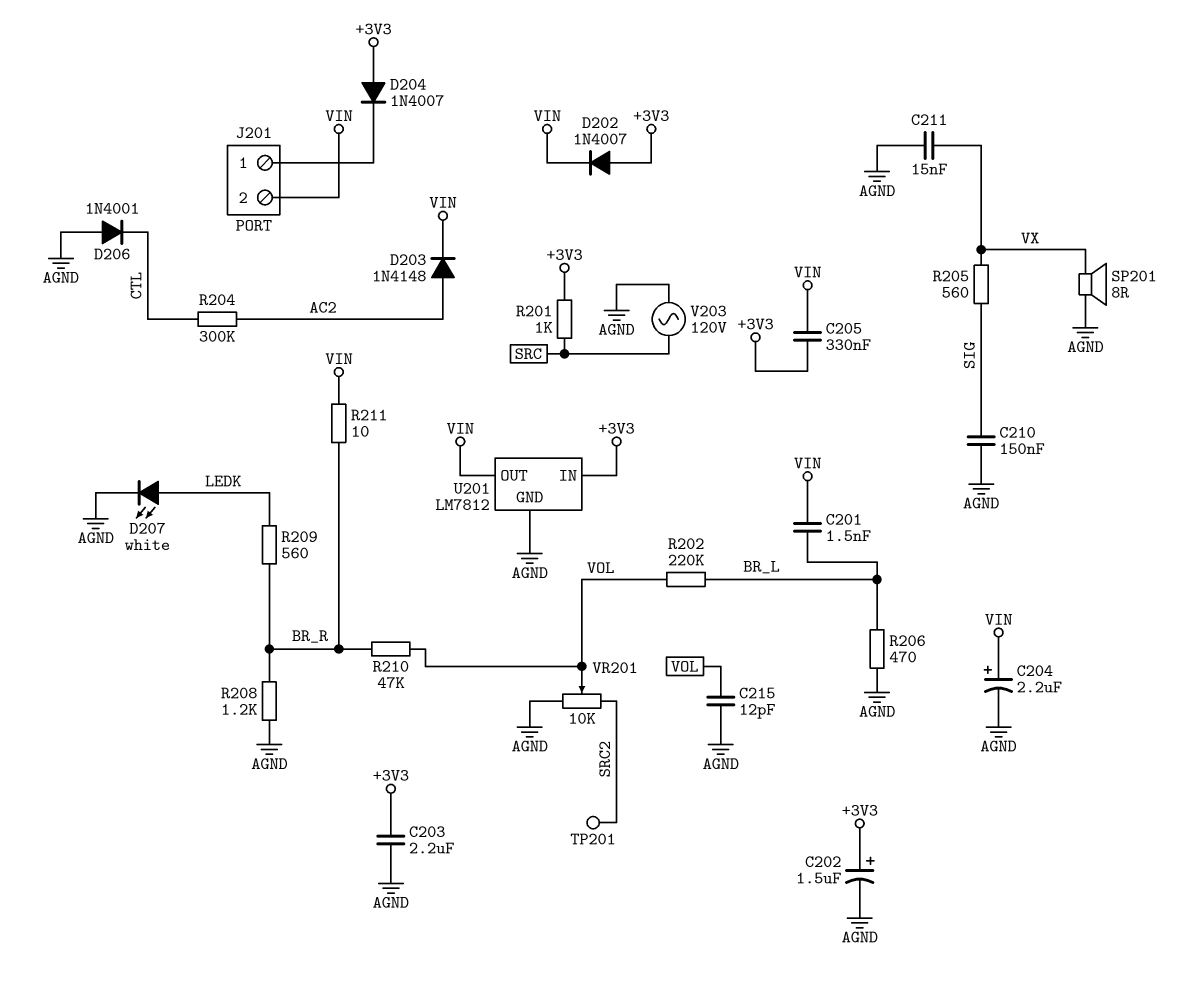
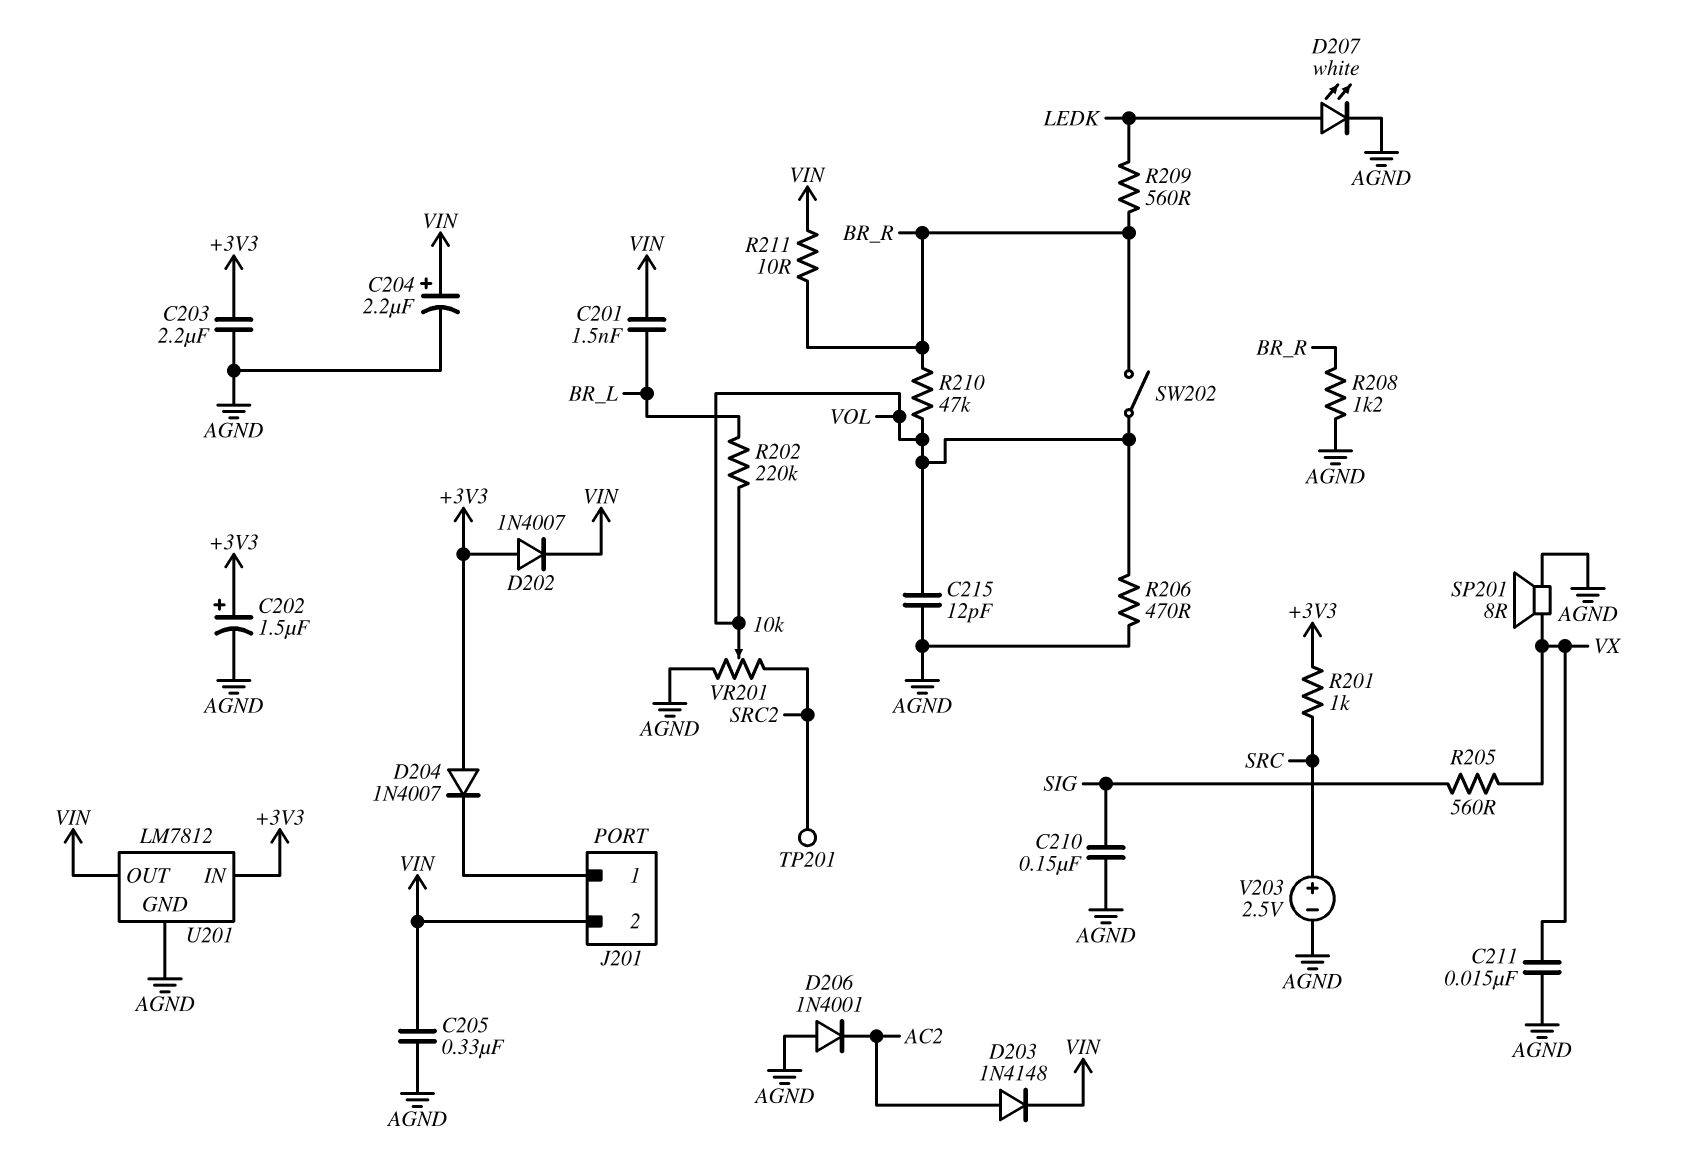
C205: 330nF (+3V3, VIN) -> 330nF (AGND, VIN)
D206: diode 1N4001 (A AGND, K CTL) -> diode 1N4001 (A AGND, K AC2)
R204: 300k (AC2, CTL) -> none
R206: 470 (AGND, BR_L) -> 470 (AGND, VOL)
SW202: none -> switch (BR_R, VOL)
V203: AC 120V (AGND, SRC) -> 2.5V (plus SRC, minus AGND)

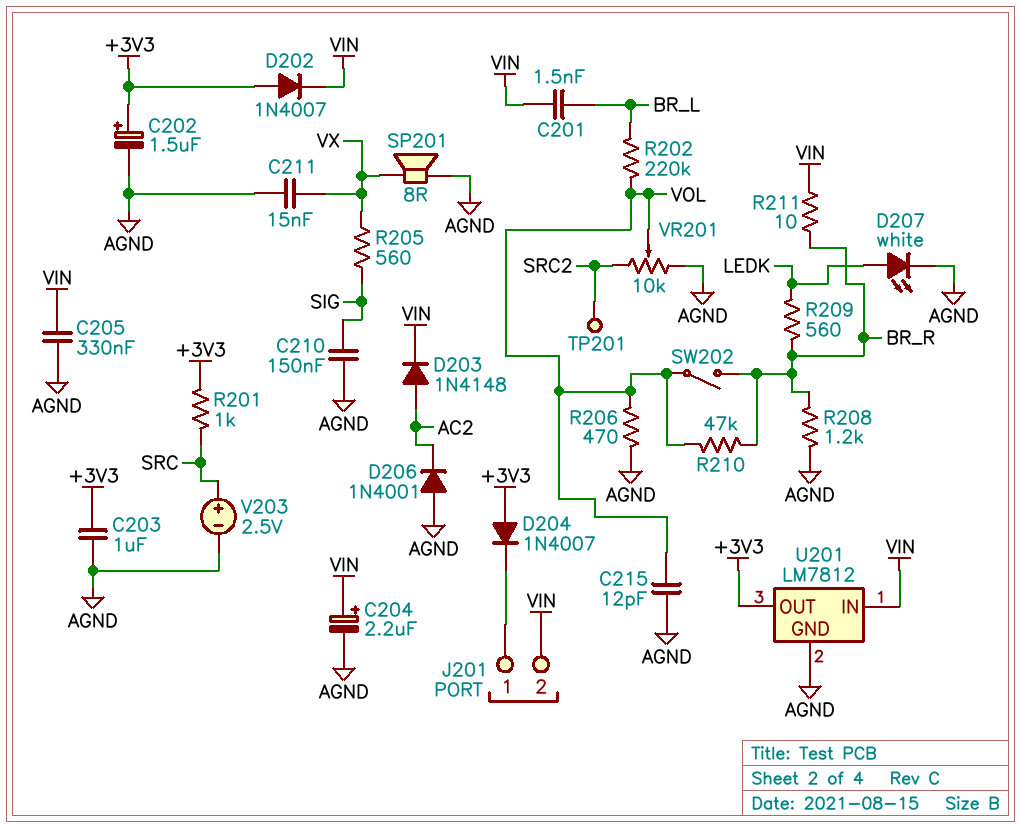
C203: 2.2uF (+3V3, AGND) -> 1uF (+3V3, AGND)
U201 pin IN: +3V3 -> VIN
U201 pin OUT: VIN -> +3V3

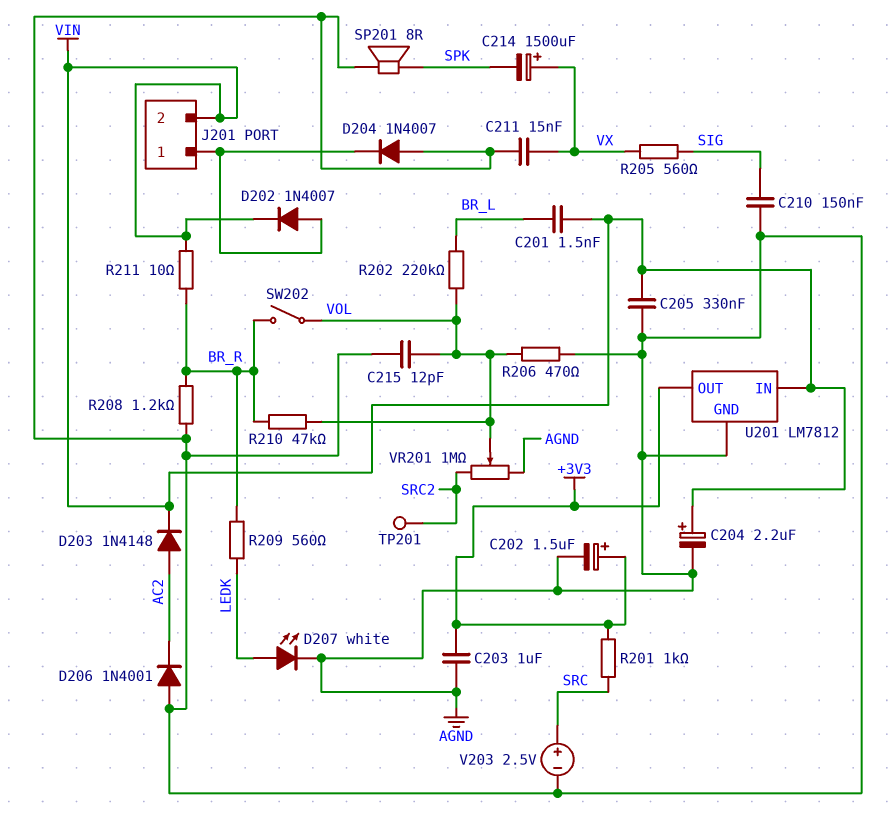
C214: none -> 1500uF (plus VX, minus SPK)
D202: diode 1N4007 (A +3V3, K VIN) -> diode 1N4007 (A J201/1, K VIN)
D204: diode 1N4007 (A +3V3, K J201/1) -> diode 1N4007 (A AGND, K J201/1)
SP201: speaker 8R (AGND, VX) -> speaker 8R (AGND, SPK)
VR201: 10k (AGND, SRC2, wiper VOL) -> 1M (AGND, SRC2, wiper VOL)

